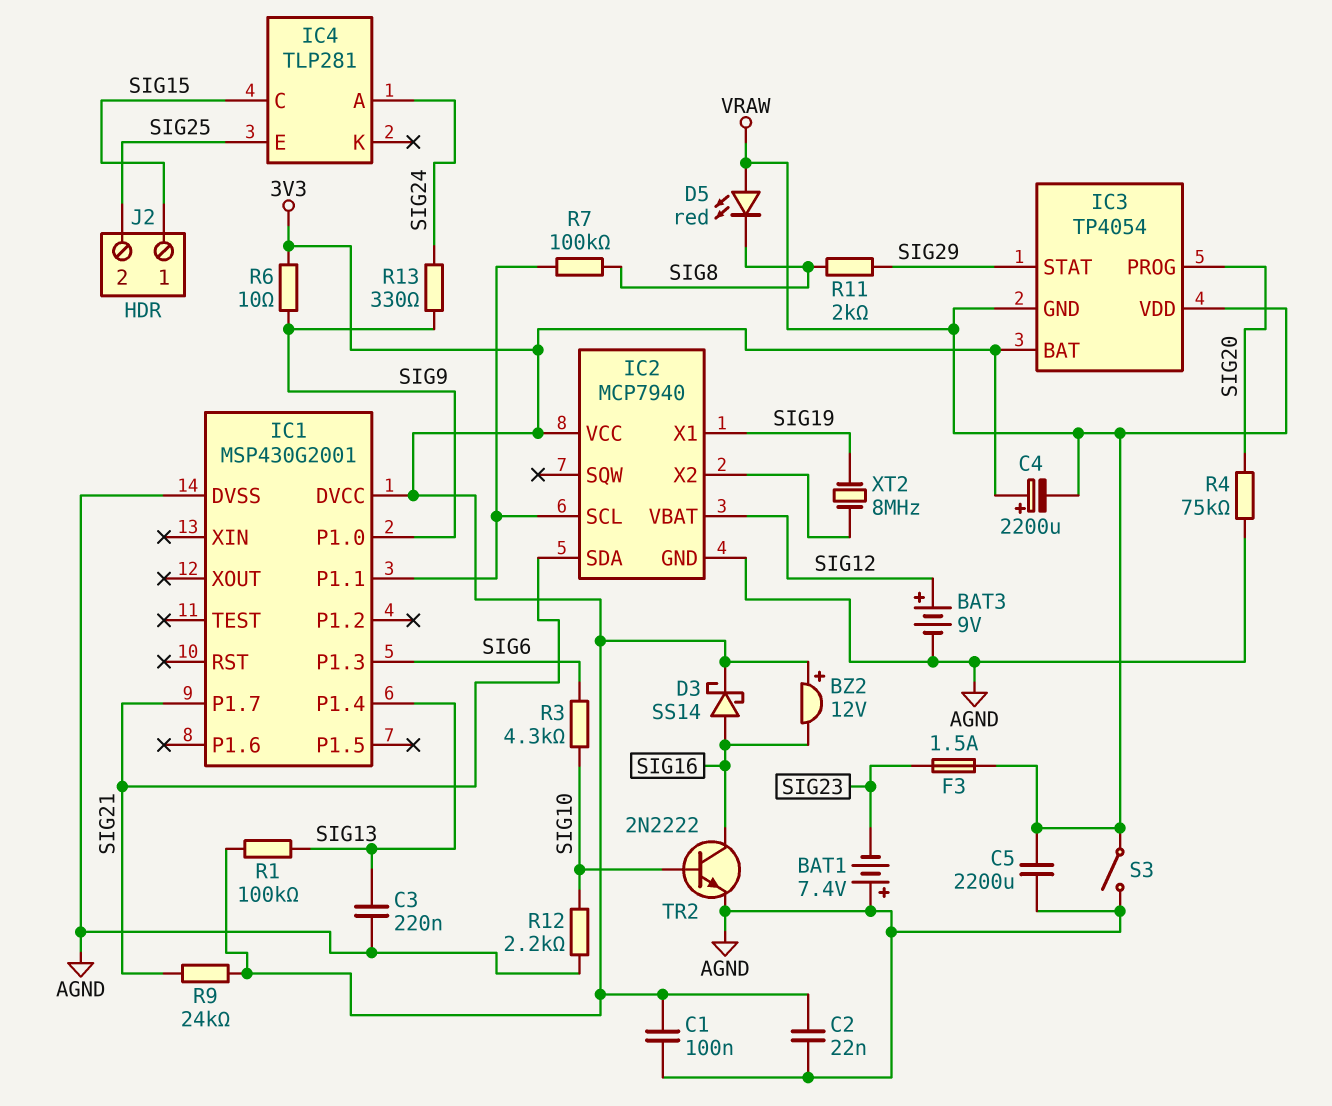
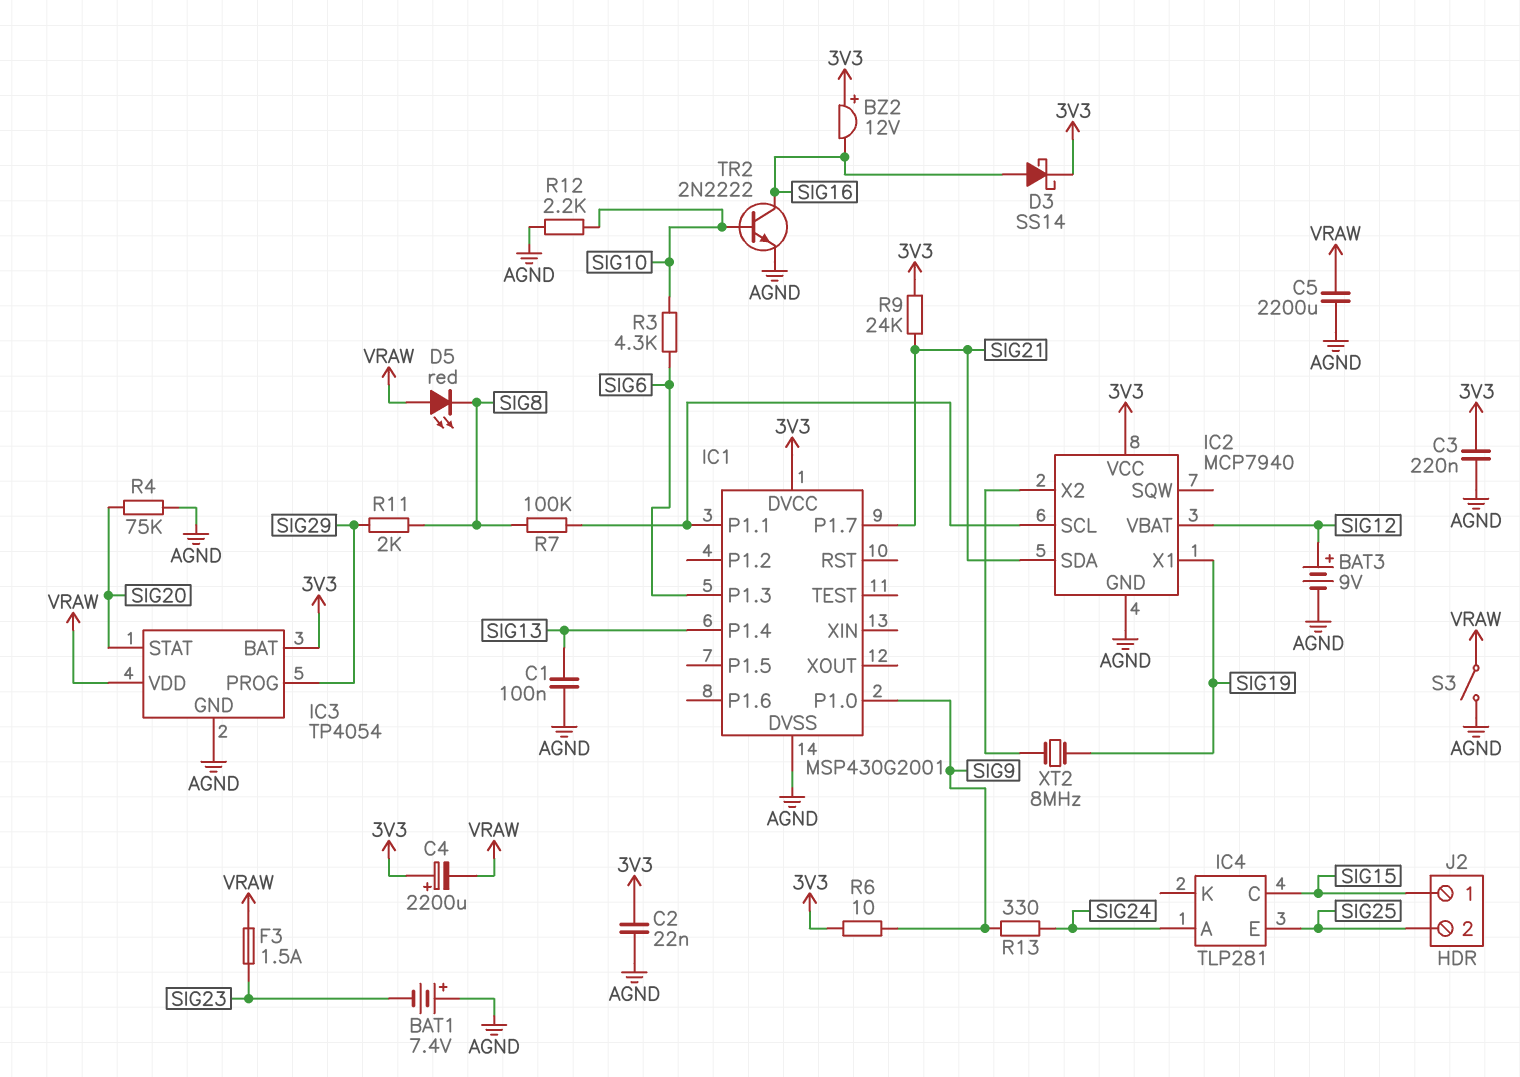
C1: 100nF (3V3, AGND) -> 100nF (AGND, SIG13)
C3: 220nF (AGND, SIG13) -> 220nF (3V3, AGND)
IC3 pin GND: VRAW -> AGND
IC3 pin PROG: SIG20 -> SIG29
IC3 pin STAT: SIG29 -> SIG20
R1: 100k (3V3, SIG13) -> none

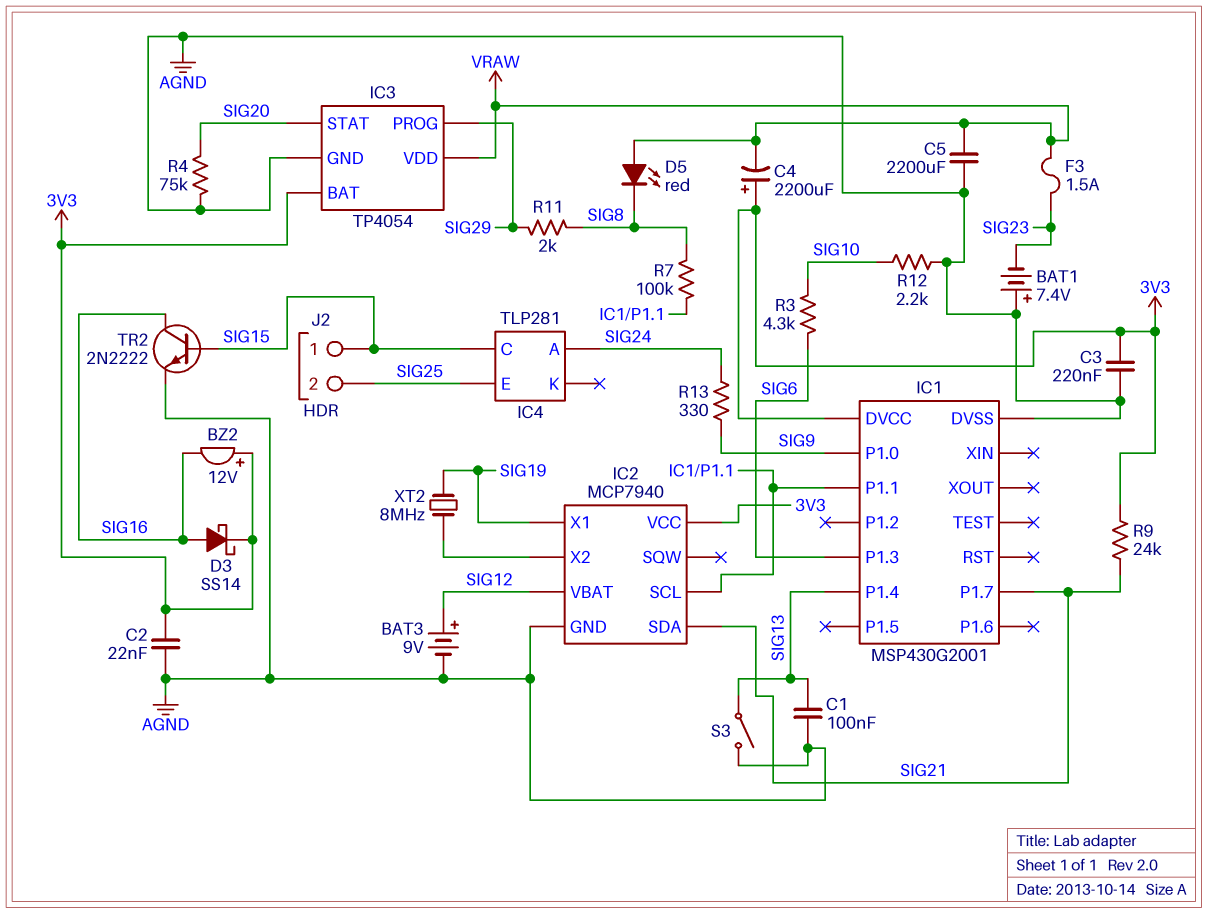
R6: 10 (3V3, SIG9) -> none
S3: switch (AGND, VRAW) -> switch (AGND, SIG13)
TR2: NPN 2N2222 (B SIG10, C SIG16, E AGND) -> NPN 2N2222 (B SIG15, C SIG16, E AGND)

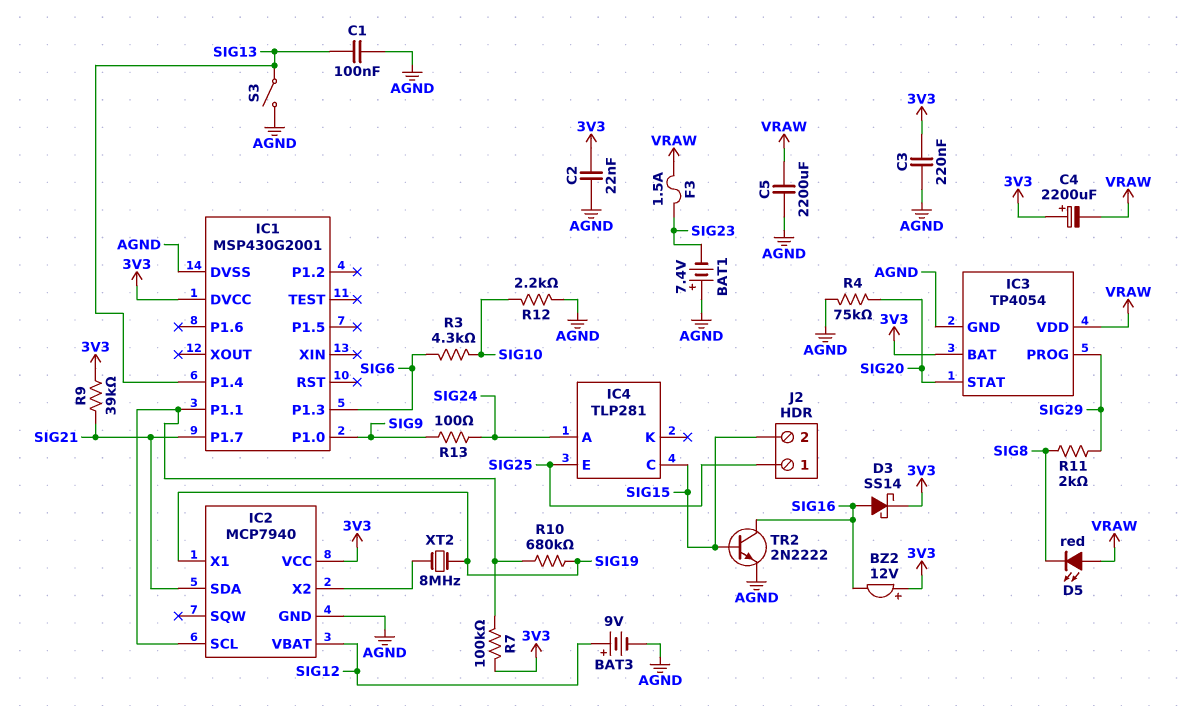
J2 pin 1: SIG15 -> SIG25
J2 pin 2: SIG25 -> SIG15
R7: 100k (IC1/P1.1, SIG8) -> 100k (3V3, IC1/P1.1)
R9: 24k (3V3, SIG21) -> 39k (3V3, SIG21)
R10: none -> 680k (IC1/P1.1, SIG19)
R13: 330 (SIG9, SIG24) -> 100 (SIG9, SIG24)

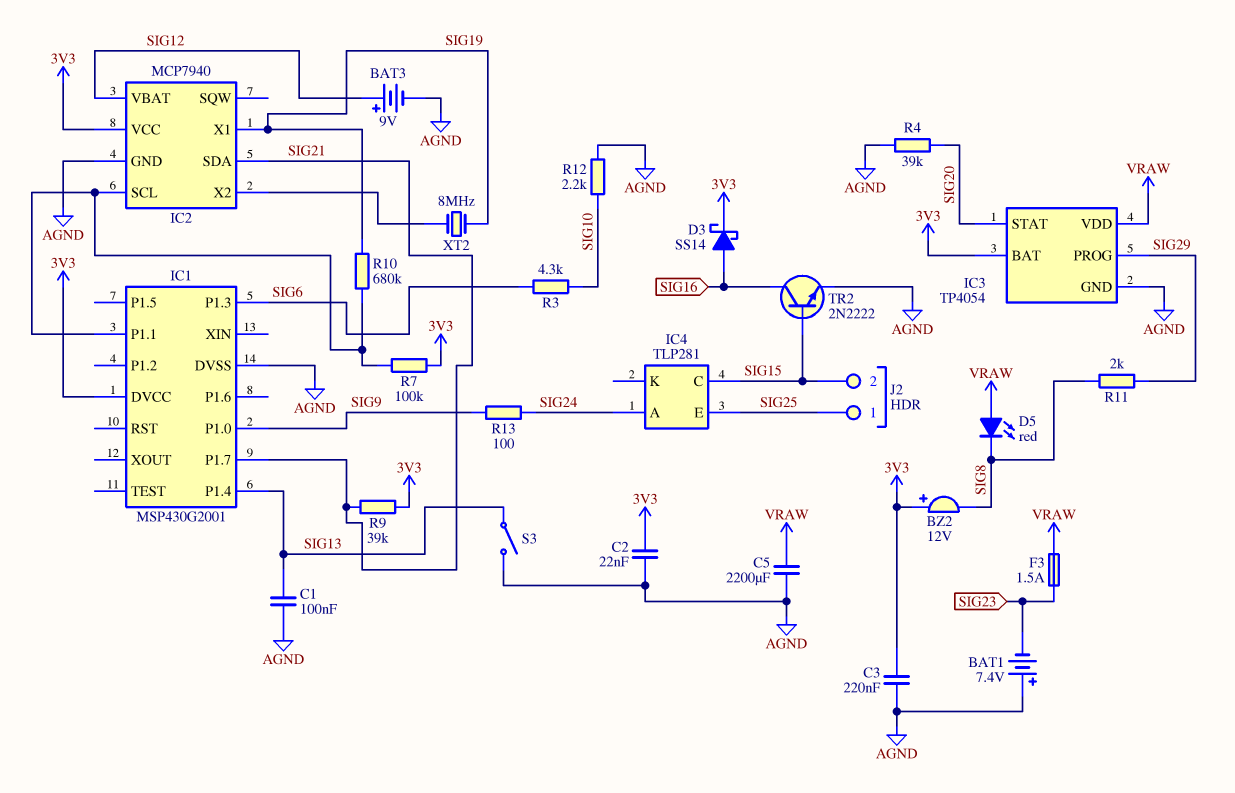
BZ2: buzzer 12V (plus 3V3, minus SIG16) -> buzzer 12V (plus 3V3, minus SIG8)
C4: 2200uF (plus 3V3, minus VRAW) -> none
R4: 75k (AGND, SIG20) -> 39k (AGND, SIG20)

